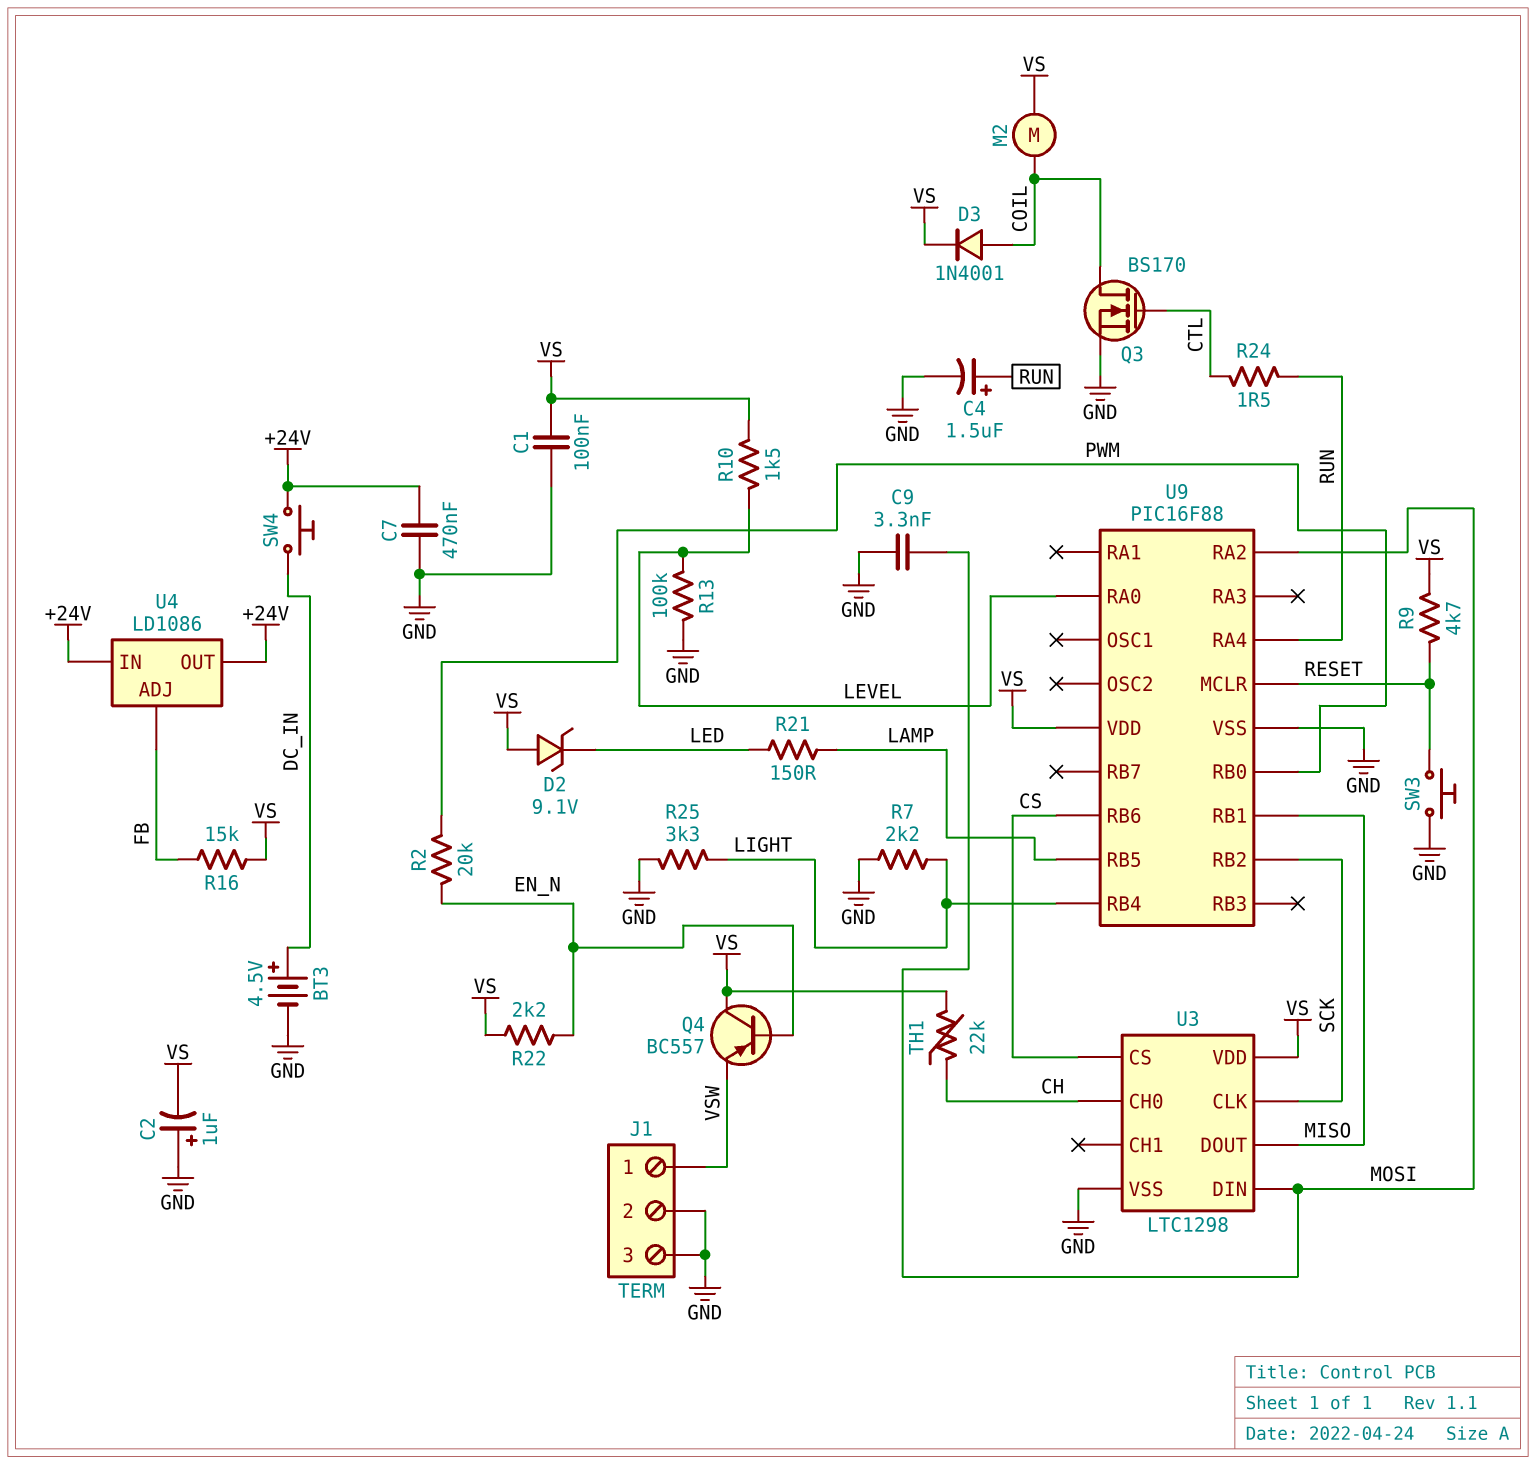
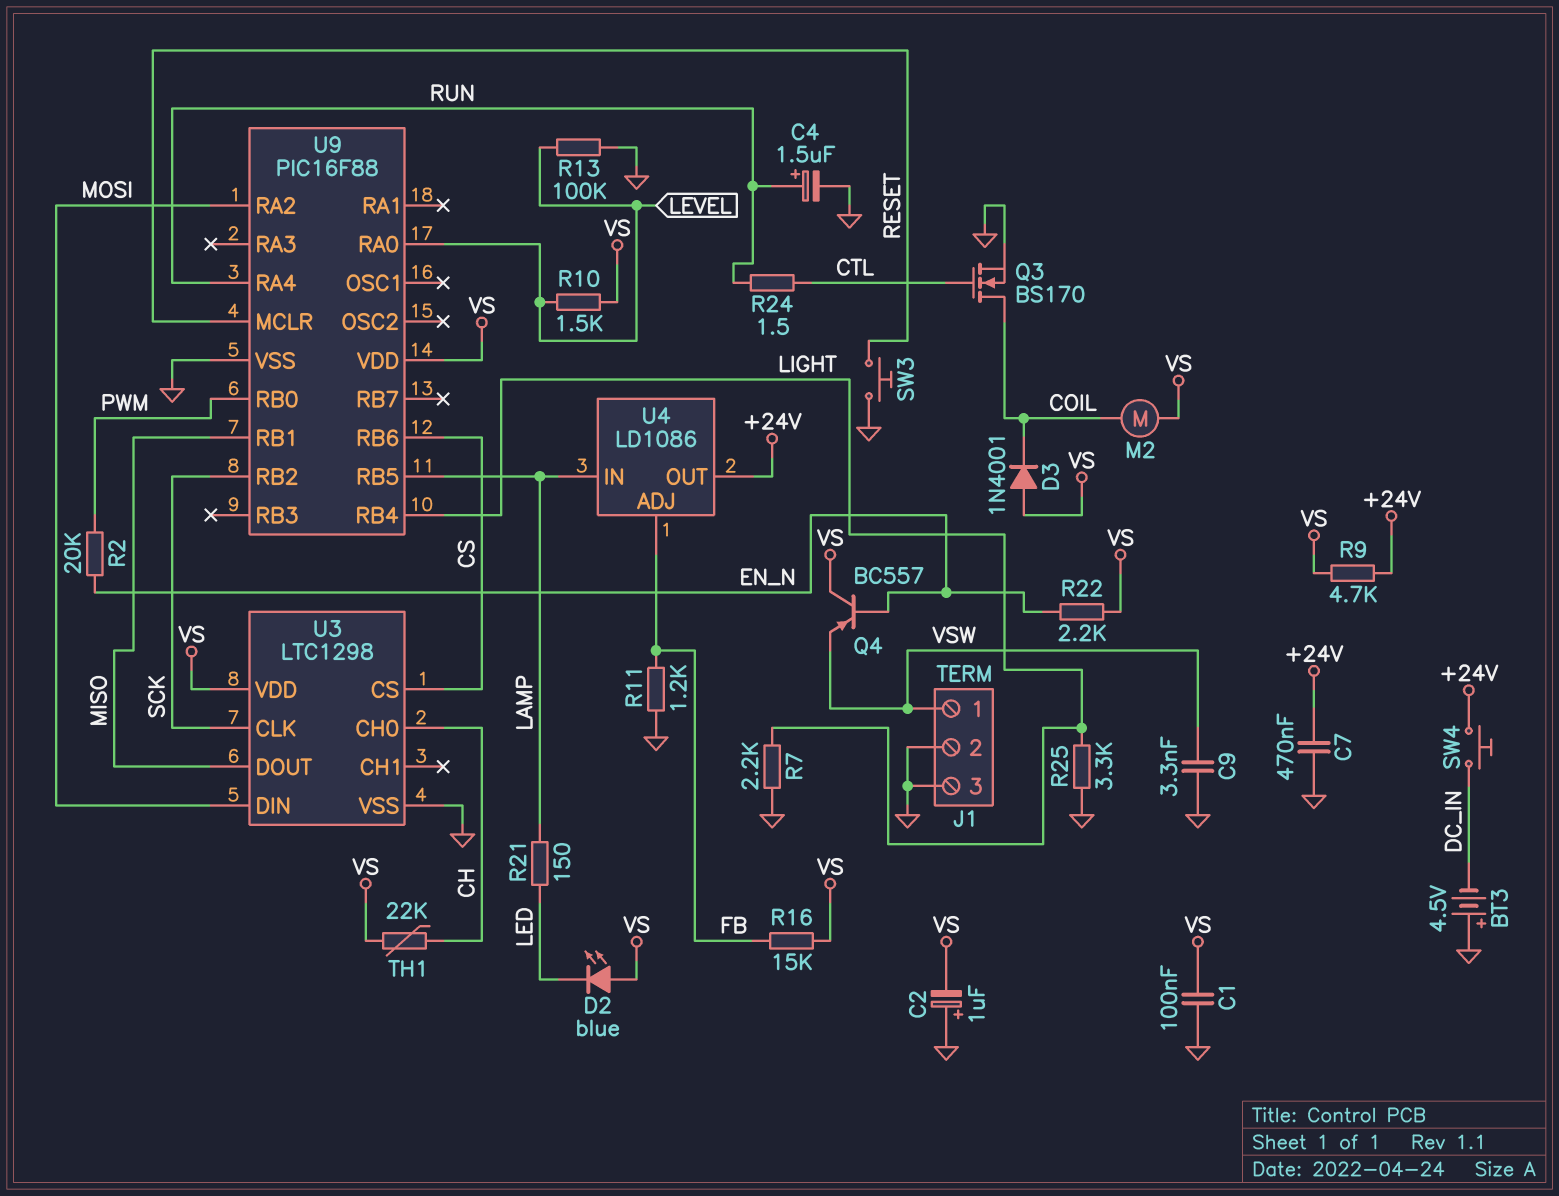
BT3: 4.5V (plus DC_IN, minus GND) -> 4.5V (plus GND, minus DC_IN)
C9: 3.3nF (GND, MOSI) -> 3.3nF (GND, VSW)
D2: zener 9.1V (A VS, K LED) -> LED blue (A VS, K LED)
D3: diode 1N4001 (A COIL, K VS) -> diode 1N4001 (A VS, K COIL)
R9: 4.7k (RESET, VS) -> 4.7k (+24V, VS)
R11: none -> 1.2k (FB, GND)
U4 pin IN: +24V -> LAMP

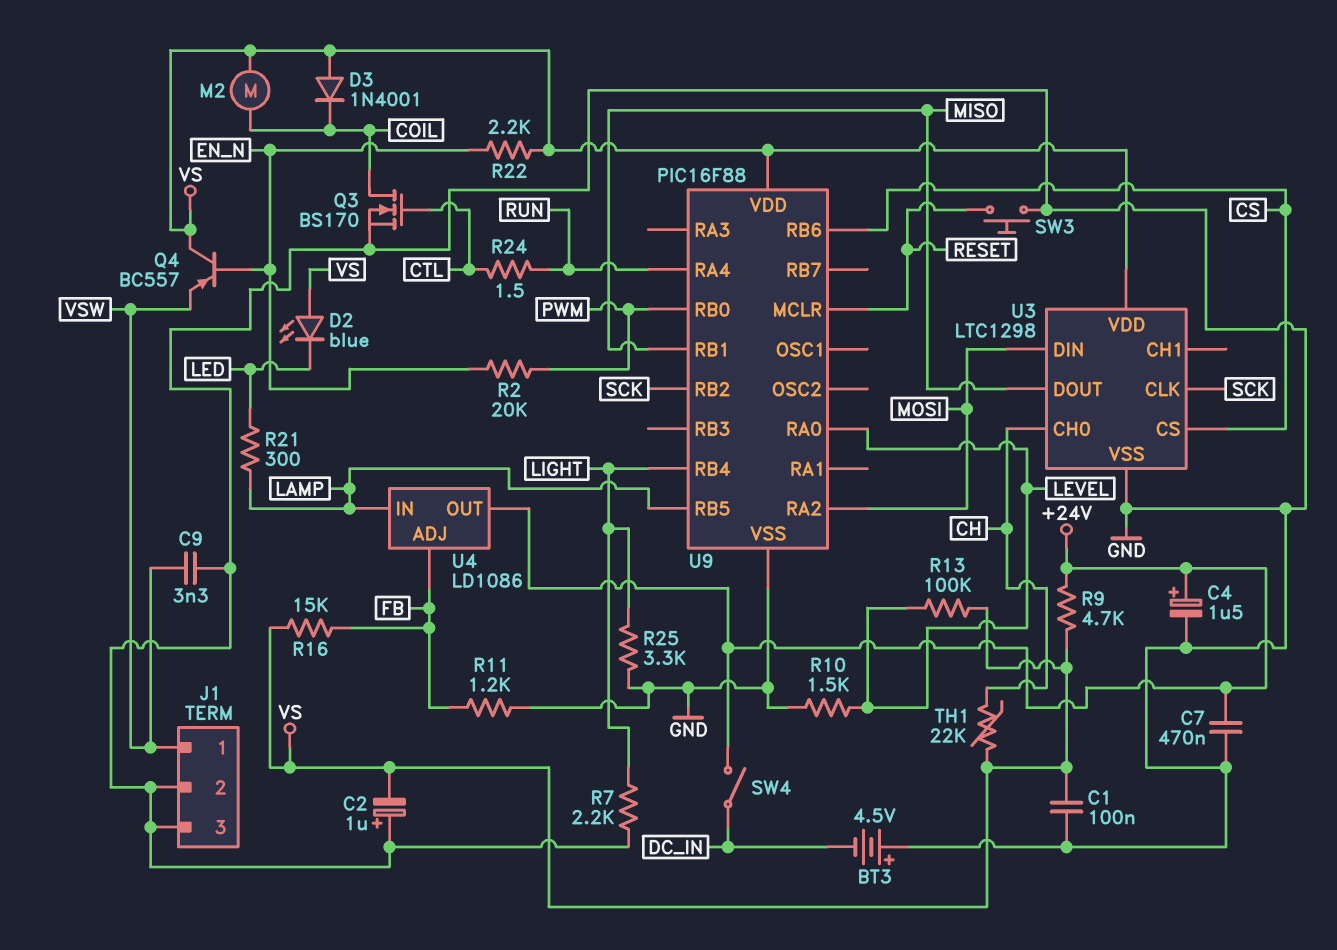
C4: 1.5uF (plus RUN, minus GND) -> 1.5uF (plus +24V, minus GND)
R10: 1.5k (LEVEL, VS) -> 1.5k (GND, LEVEL)
R13: 100k (GND, LEVEL) -> 100k (LEVEL, VS)
R21: 150 (LAMP, LED) -> 300 (LAMP, LED)
SW4: button (+24V, DC_IN) -> switch (+24V, DC_IN)

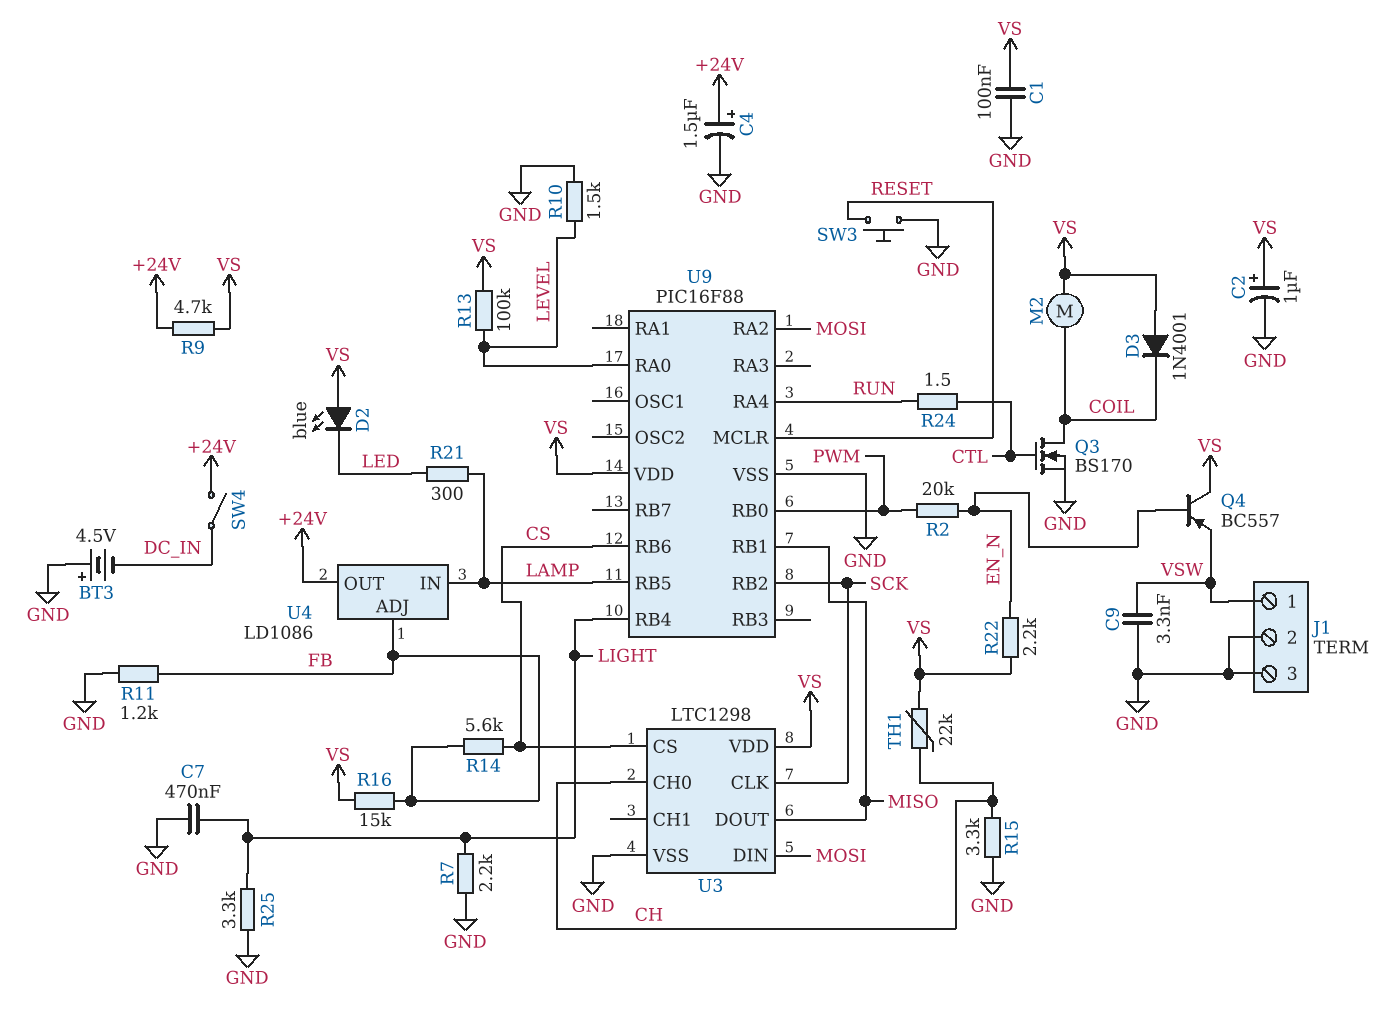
C2: 1uF (plus GND, minus VS) -> 1uF (plus VS, minus GND)
C7: 470nF (+24V, GND) -> 470nF (GND, LIGHT)
R14: none -> 5.6k (CS, FB)
R15: none -> 3.3k (CH, GND)

